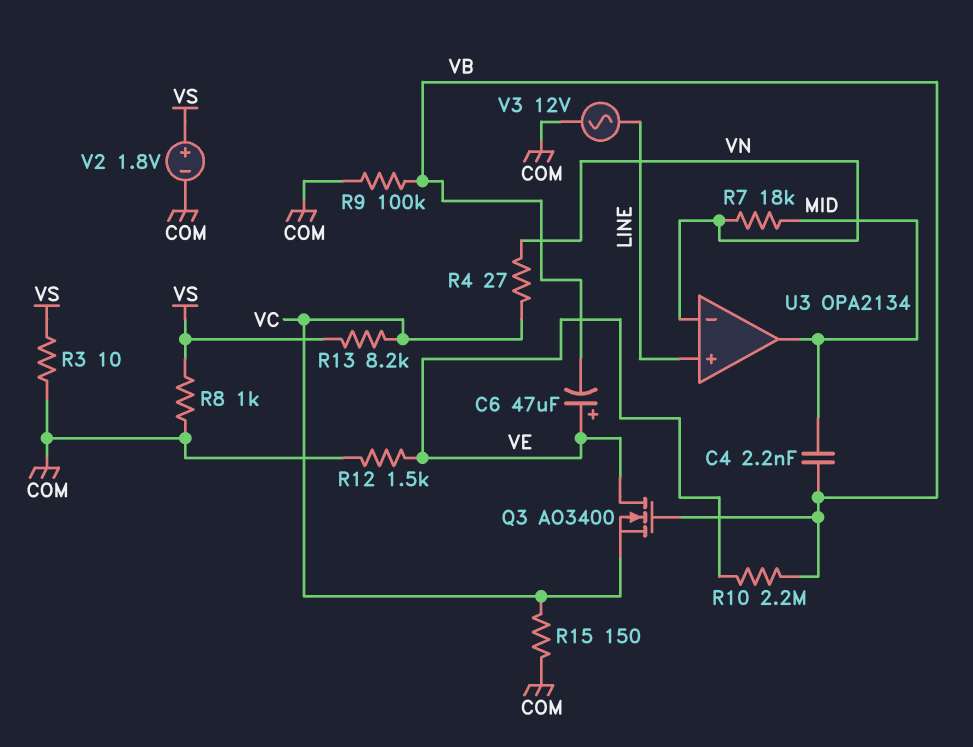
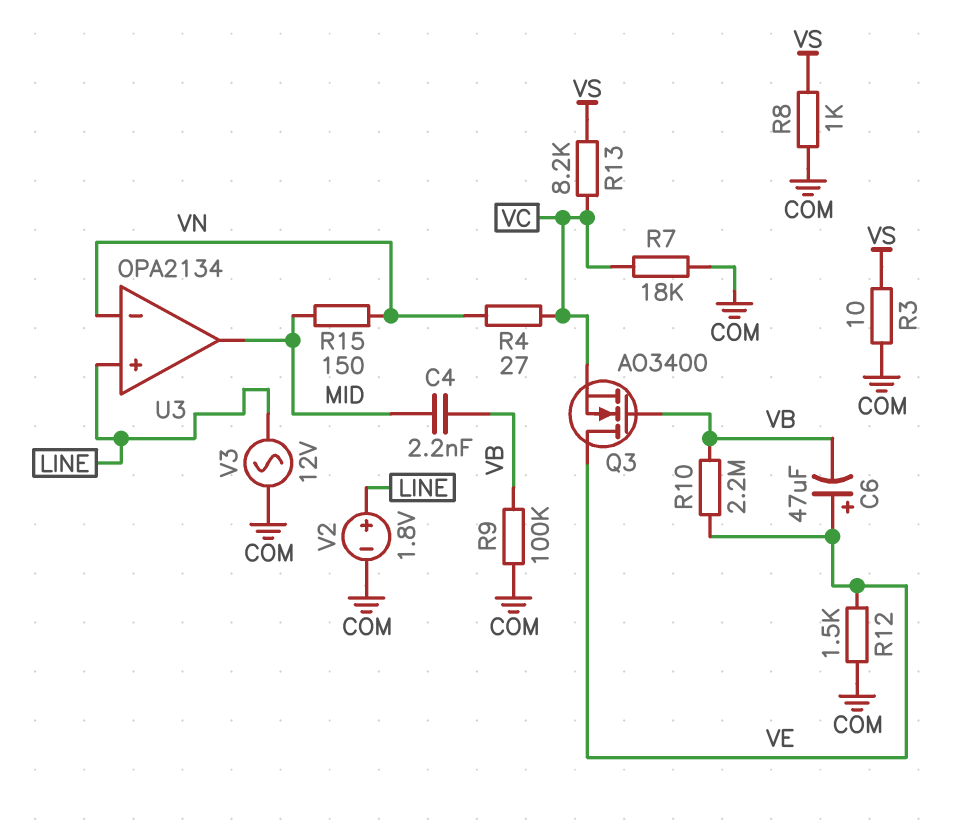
R7: 18k (MID, VN) -> 18k (COM, VC)
R15: 150 (COM, VC) -> 150 (MID, VN)
V2: 1.8V (plus VS, minus COM) -> 1.8V (plus LINE, minus COM)

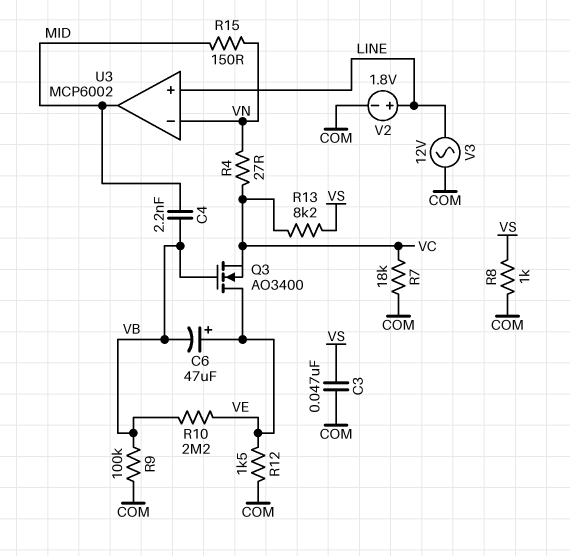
C3: none -> 47nF (COM, VS)
R3: 10 (COM, VS) -> none
U3: OPA2134 -> MCP6002

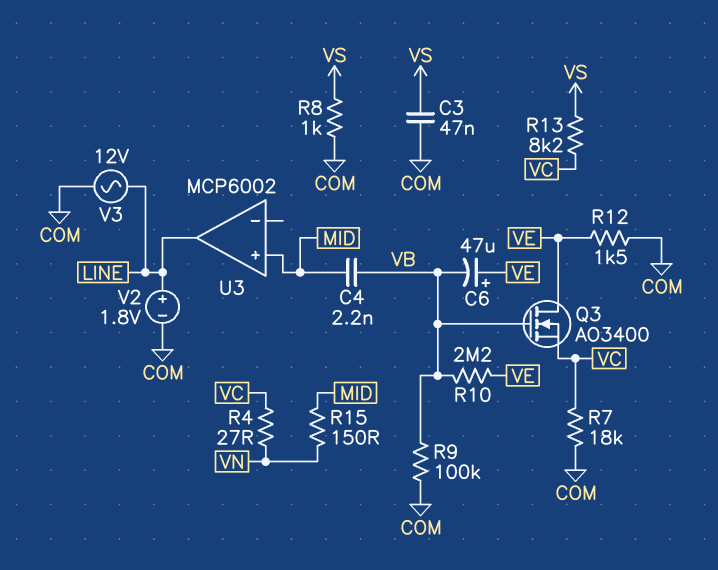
U3 pin in+: LINE -> MID
U3 pin in-: VN -> none
U3 pin out: MID -> LINE

